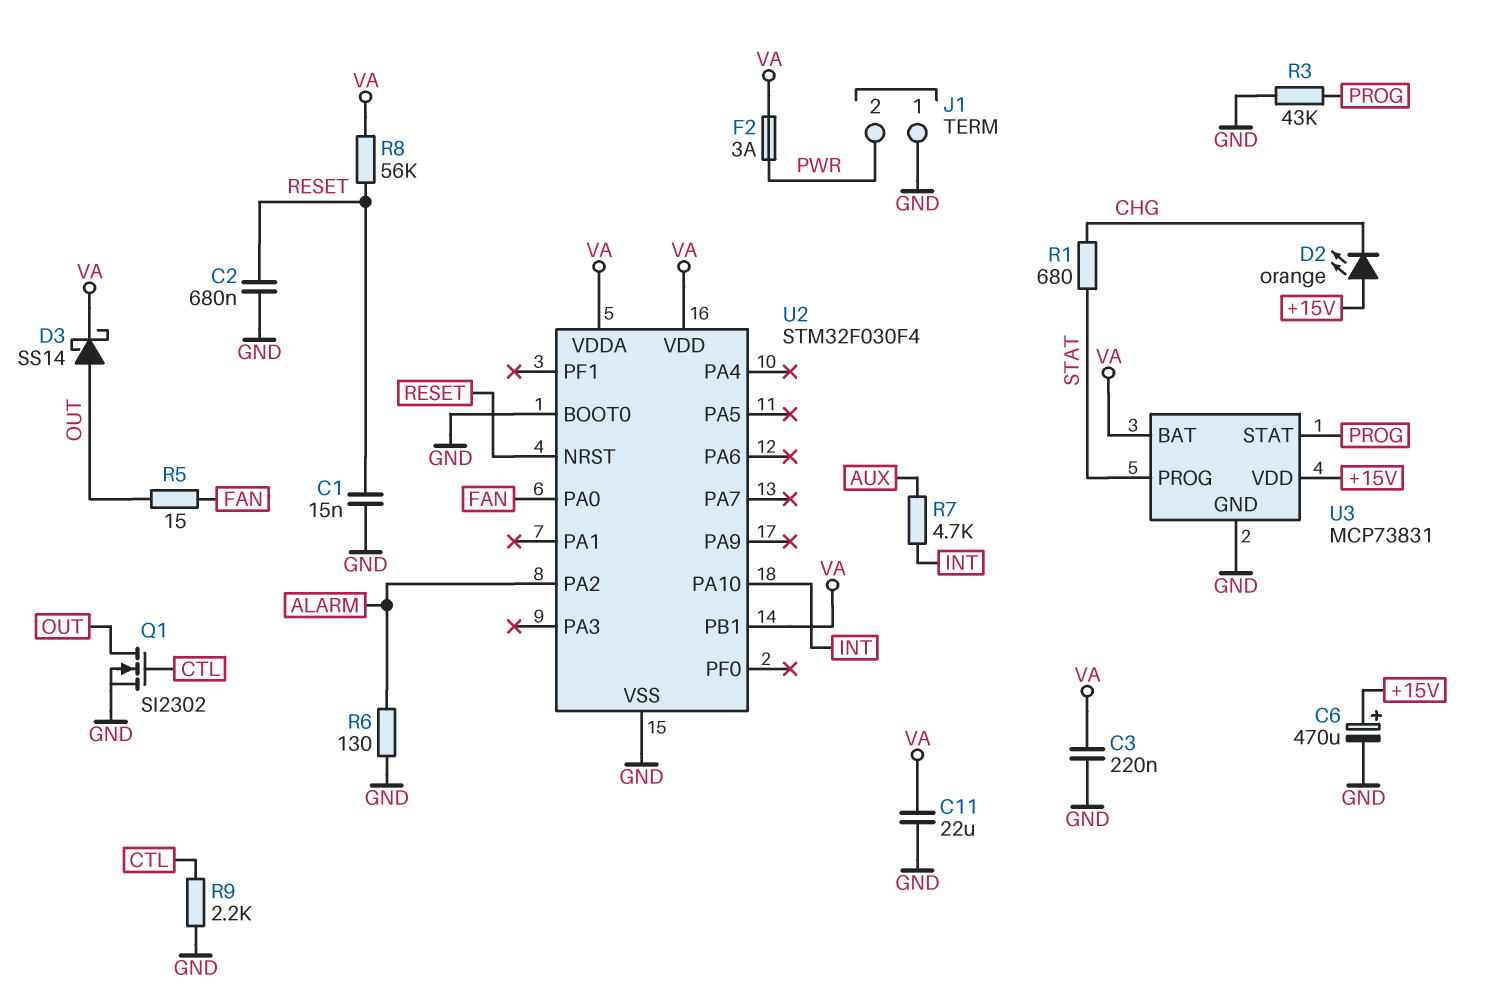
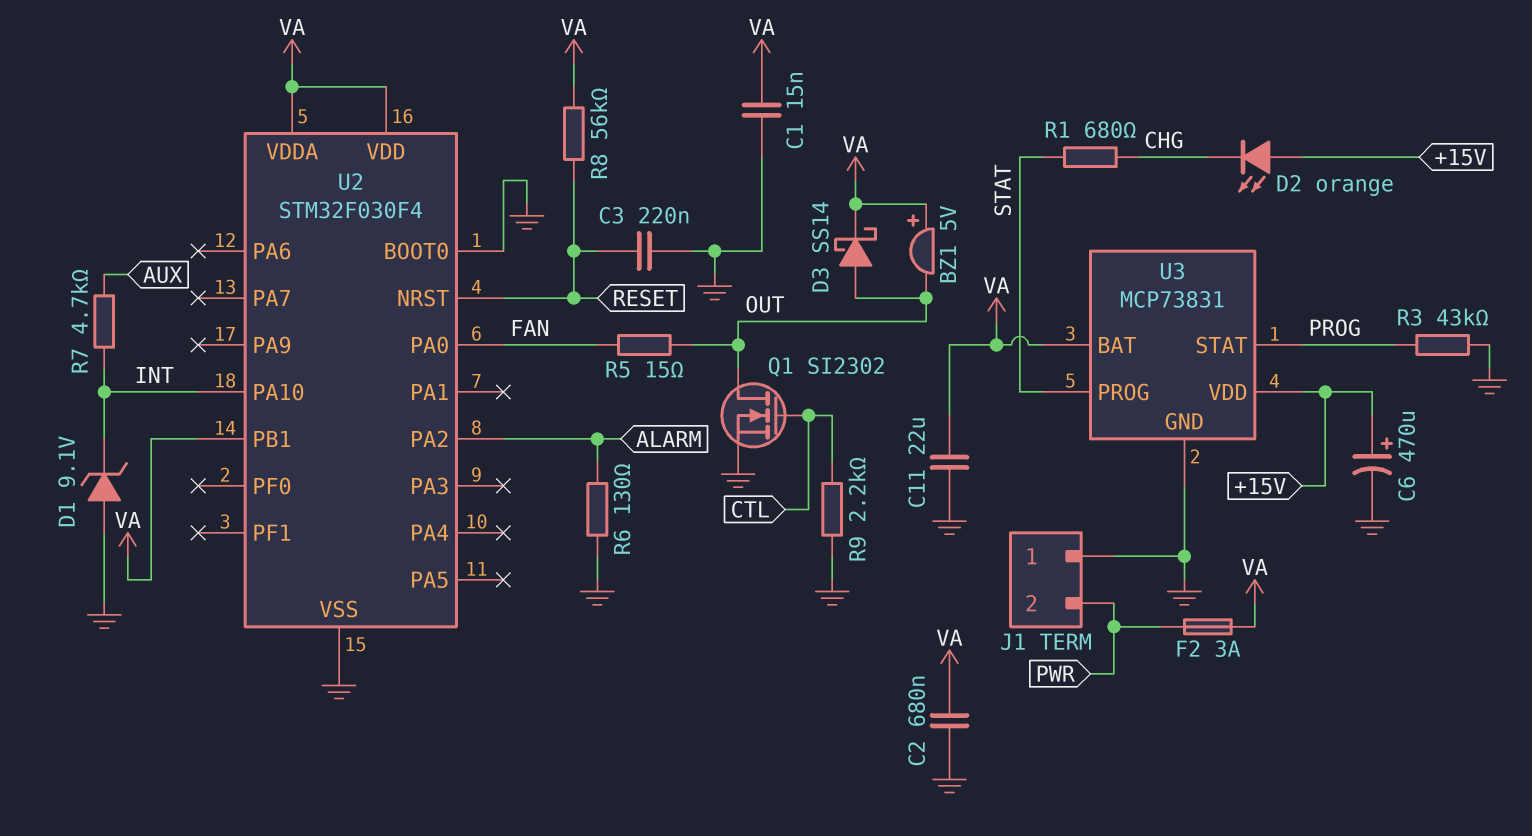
BZ1: none -> buzzer 5V (plus VA, minus OUT)
C1: 15nF (GND, RESET) -> 15nF (GND, VA)
C2: 680nF (GND, RESET) -> 680nF (GND, VA)
C3: 220nF (GND, VA) -> 220nF (GND, RESET)
D1: none -> zener 9.1V (A GND, K INT)

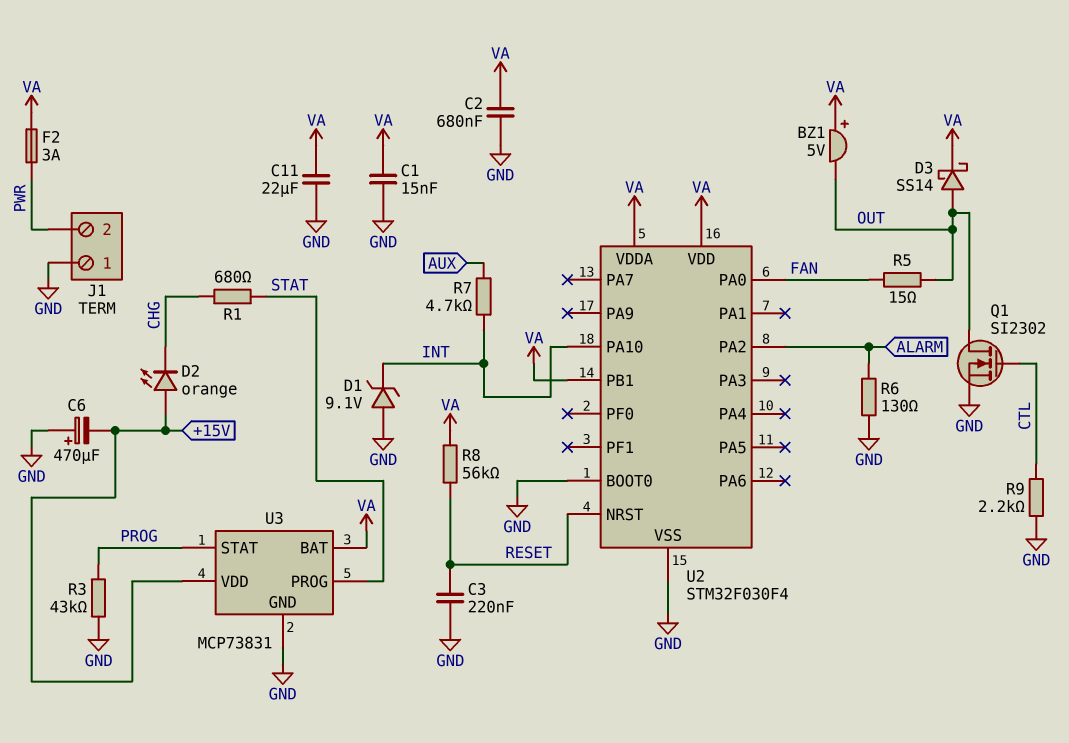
C6: 470uF (plus +15V, minus GND) -> 470uF (plus GND, minus +15V)

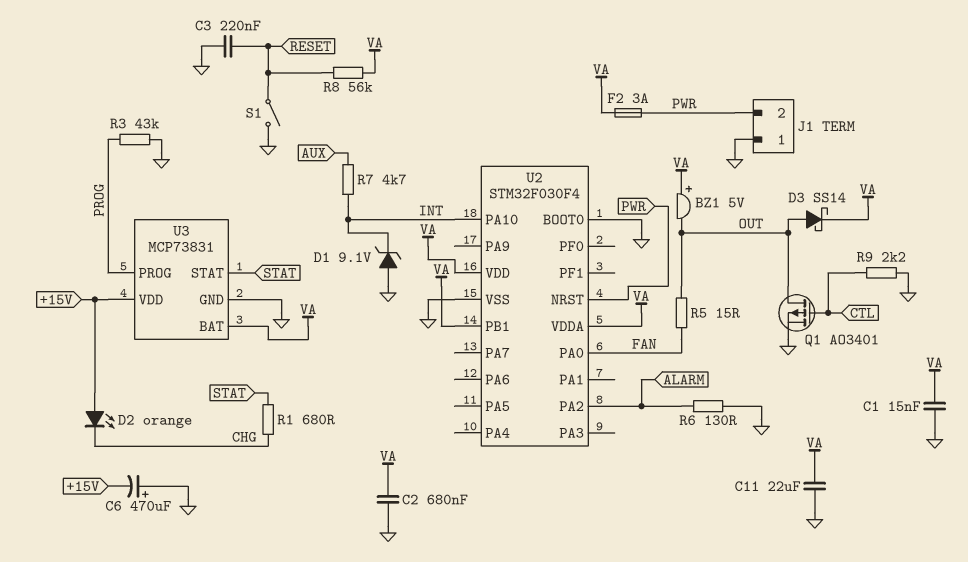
Q1: NMOS SI2302 (G CTL, D OUT, S GND) -> PMOS AO3401 (G CTL, D OUT, S GND)
S1: none -> switch (GND, RESET)
U2 pin NRST: RESET -> PWR
U3 pin PROG: STAT -> PROG
U3 pin STAT: PROG -> STAT

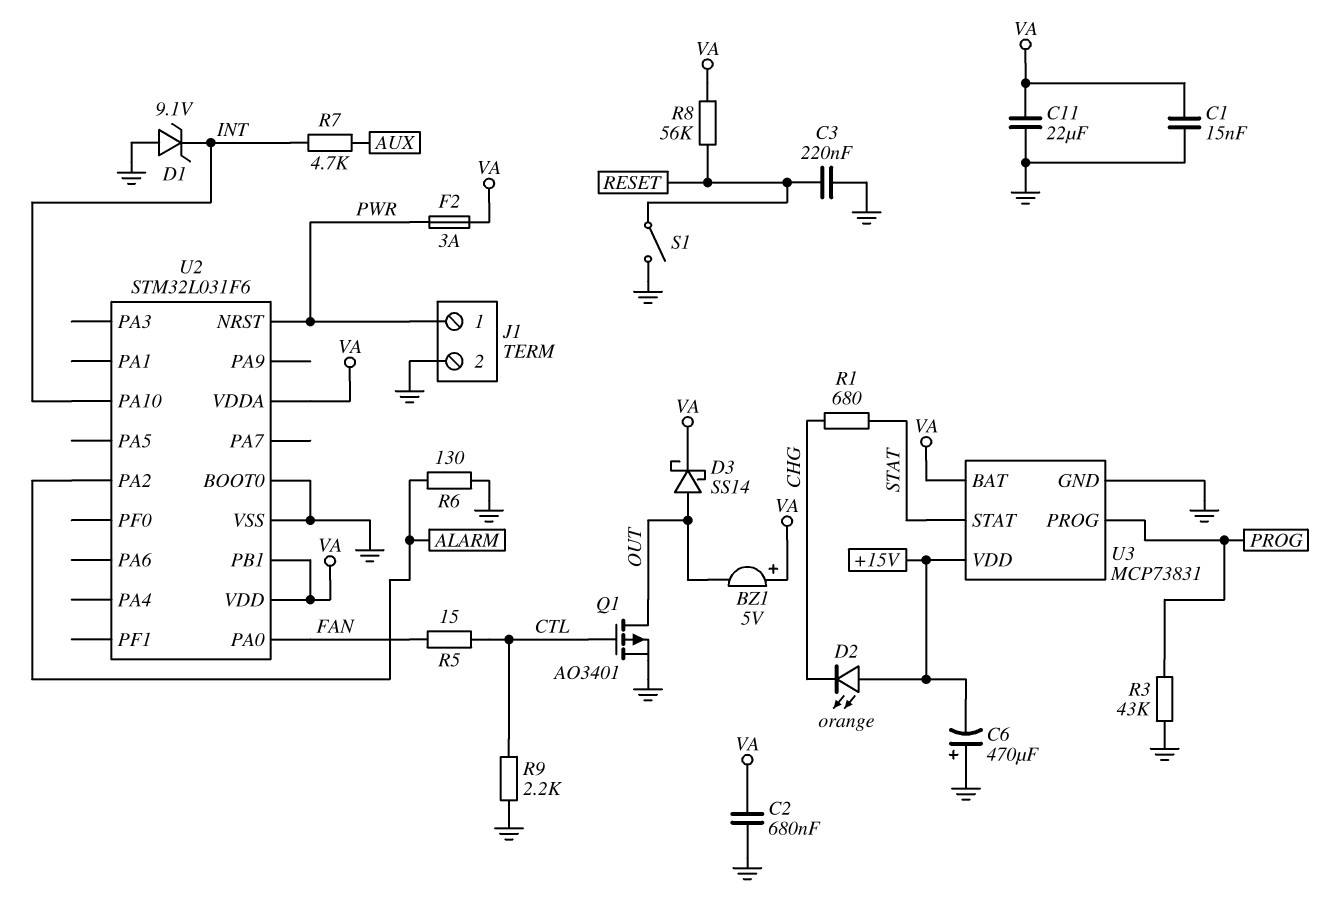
J1 pin 1: GND -> PWR
J1 pin 2: PWR -> GND
R5: 15 (FAN, OUT) -> 15 (CTL, FAN)
U2: STM32F030F4 -> STM32L031F6

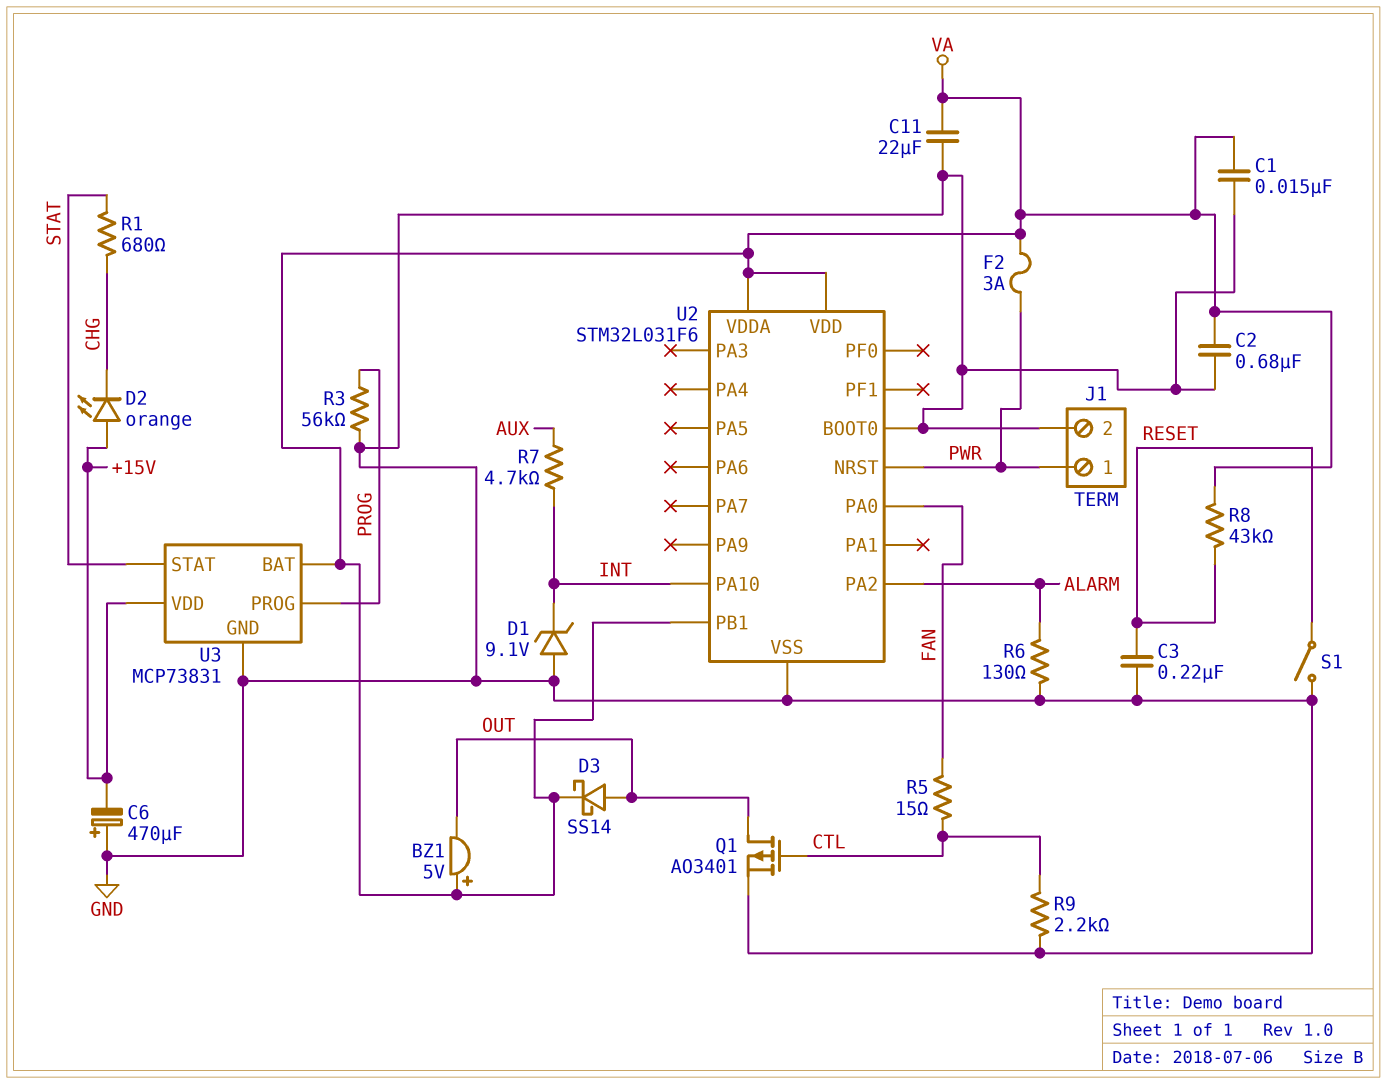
R3: 43k (GND, PROG) -> 56k (GND, PROG)
R8: 56k (RESET, VA) -> 43k (RESET, VA)

